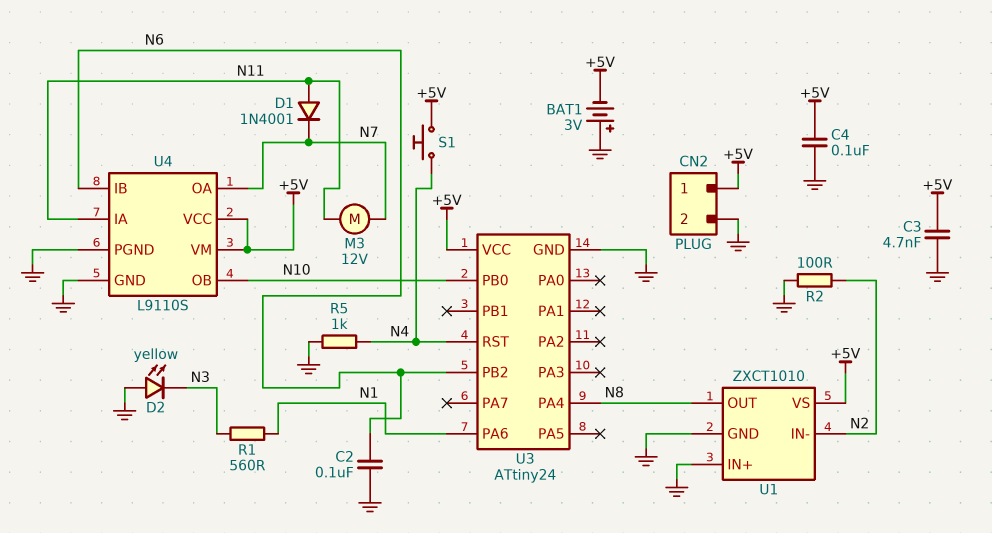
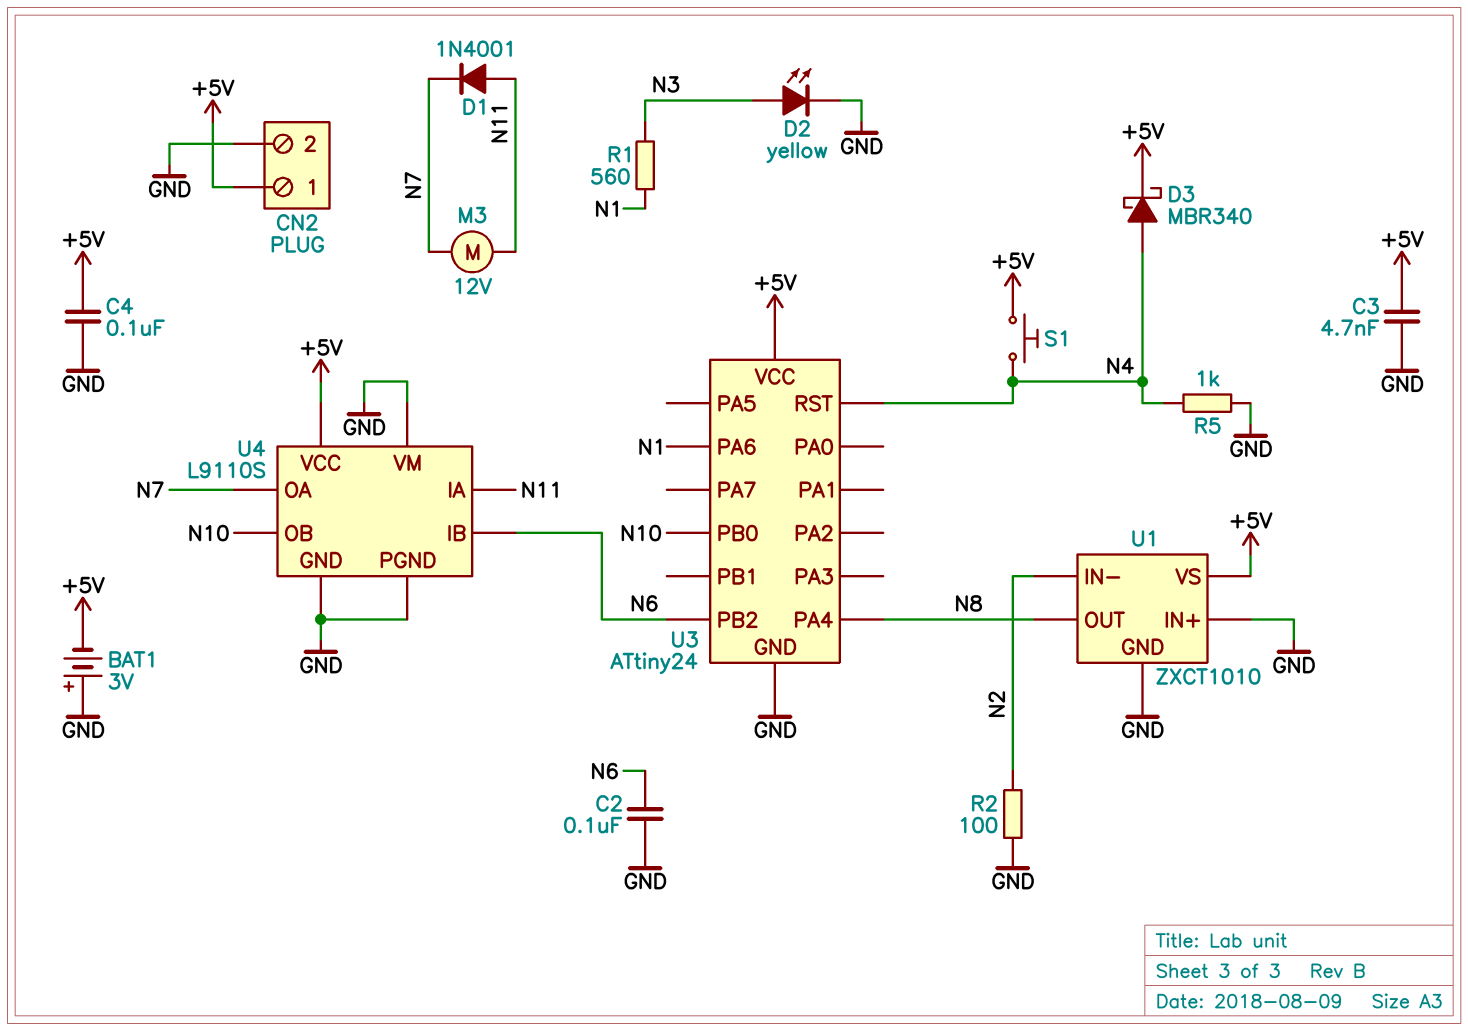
D2: LED yellow (A GND, K N3) -> LED yellow (A N3, K GND)
D3: none -> schottky MBR340 (A N4, K +5V)
U4 pin VM: +5V -> GND

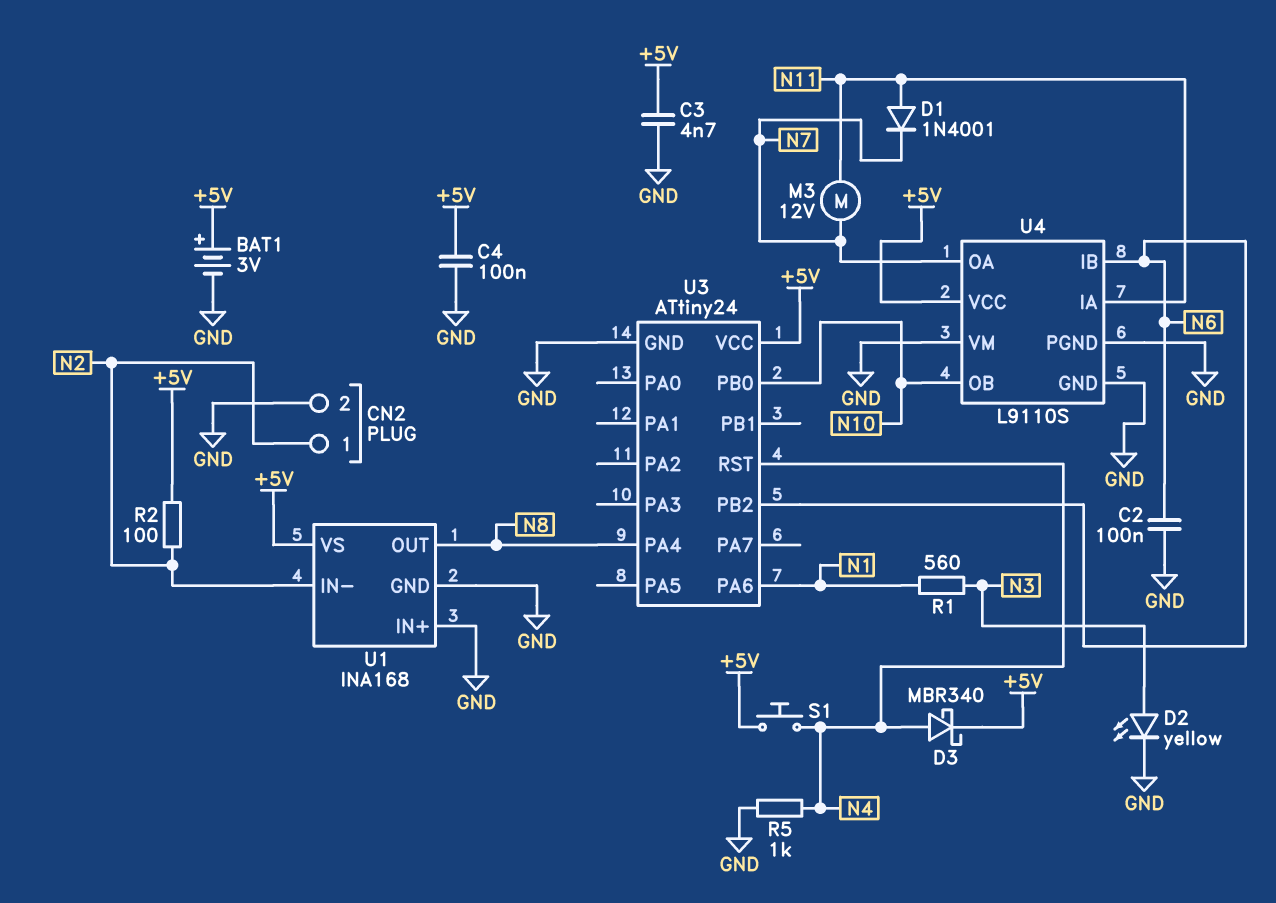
BAT1: 3V (plus GND, minus +5V) -> 3V (plus +5V, minus GND)
CN2 pin 1: +5V -> N2
R2: 100 (GND, N2) -> 100 (+5V, N2)
U1: ZXCT1010 -> INA168

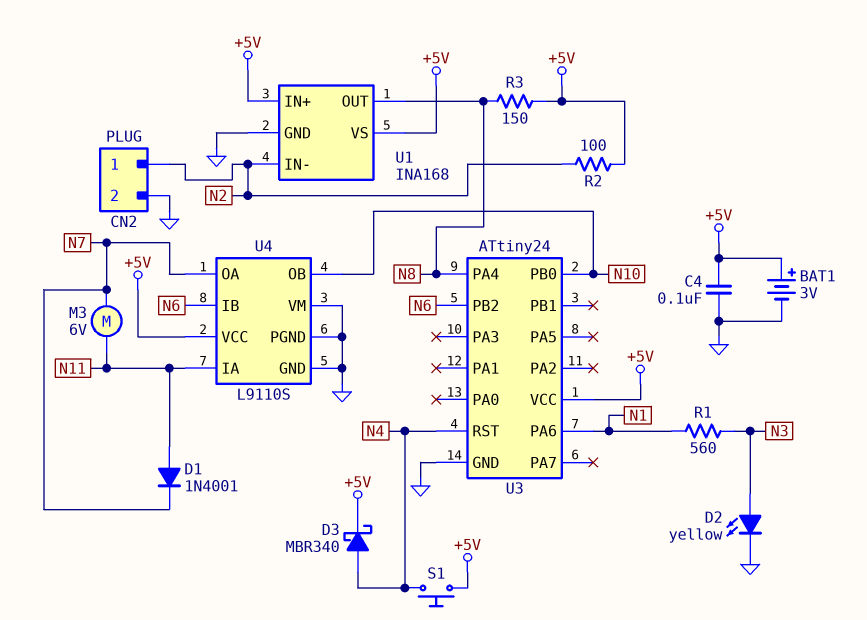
C2: 100nF (GND, N6) -> none
C3: 4.7nF (+5V, GND) -> none
M3: motor 12V (N7, N11) -> motor 6V (N7, N11)
R3: none -> 150 (+5V, N8)
R5: 1k (GND, N4) -> none
U1 pin IN+: GND -> +5V

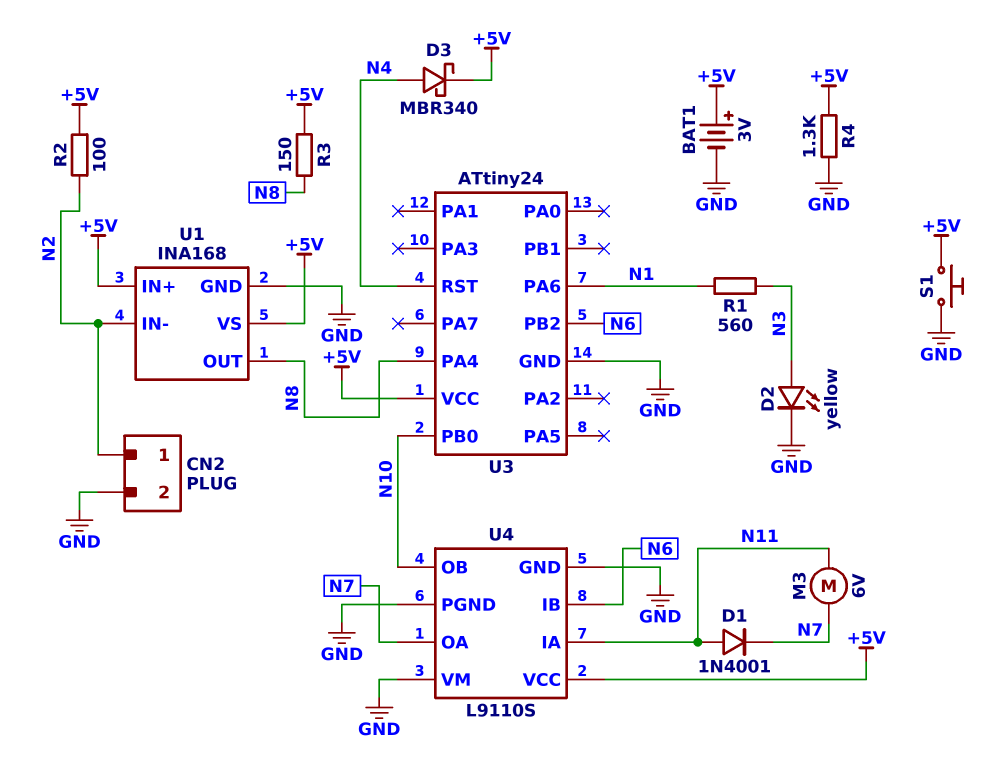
C4: 100nF (+5V, GND) -> none
R4: none -> 1.3k (+5V, GND)
S1: button (+5V, N4) -> button (+5V, GND)

